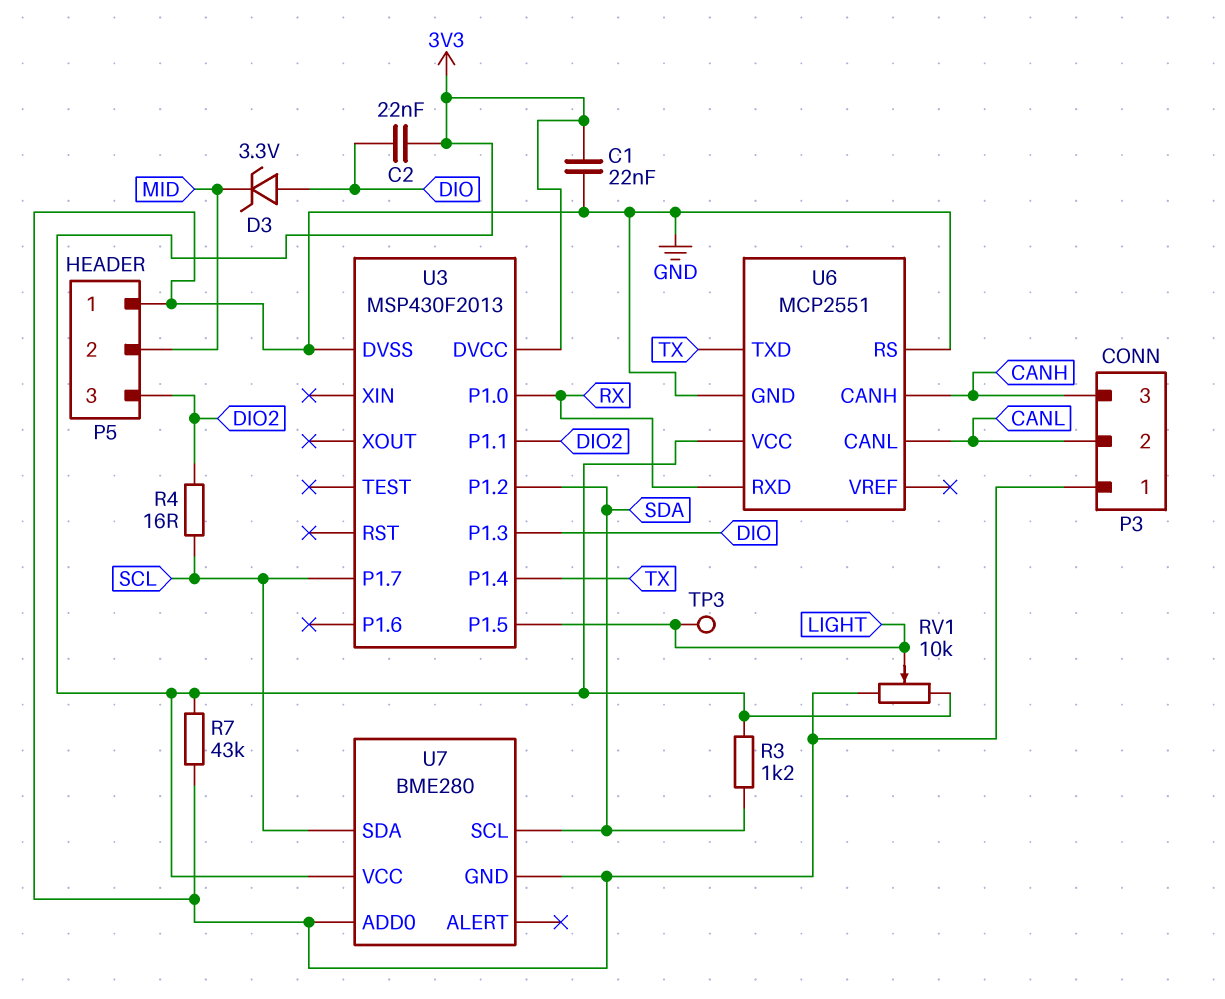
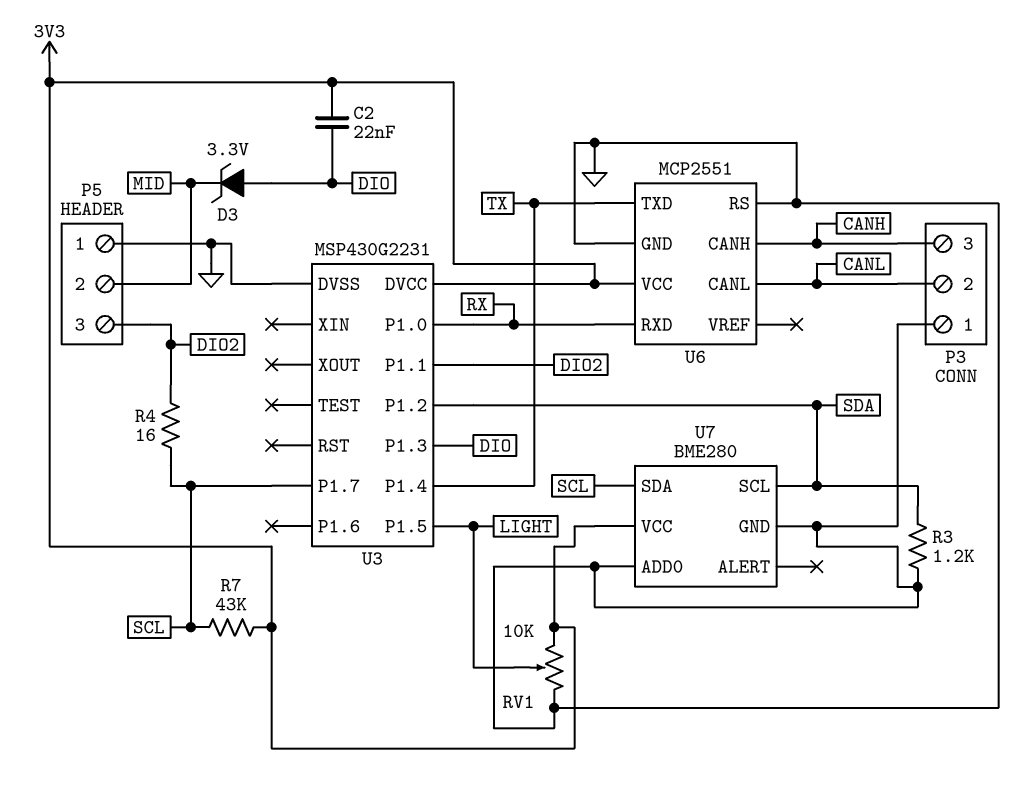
C1: 22nF (3V3, GND) -> none
R3: 1.2k (3V3, SDA) -> 1.2k (GND, SDA)
R7: 43k (3V3, GND) -> 43k (3V3, SCL)
TP3: test point (LIGHT) -> none
U3: MSP430F2013 -> MSP430G2231

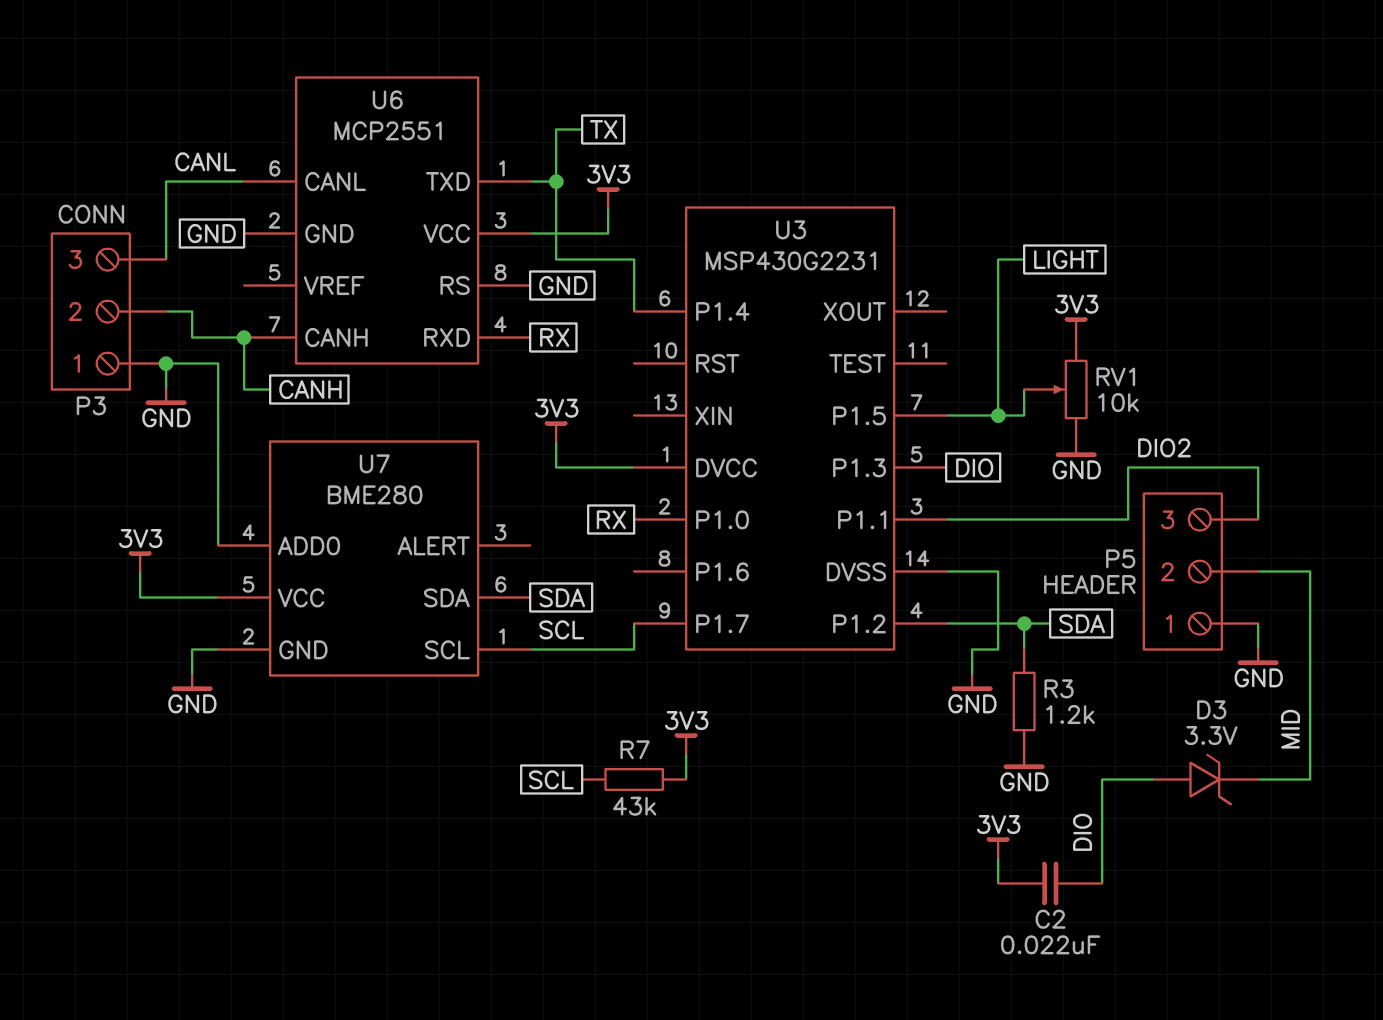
P3 pin 2: CANL -> CANH
P3 pin 3: CANH -> CANL
R4: 16 (DIO2, SCL) -> none
U7 pin SCL: SDA -> SCL
U7 pin SDA: SCL -> SDA

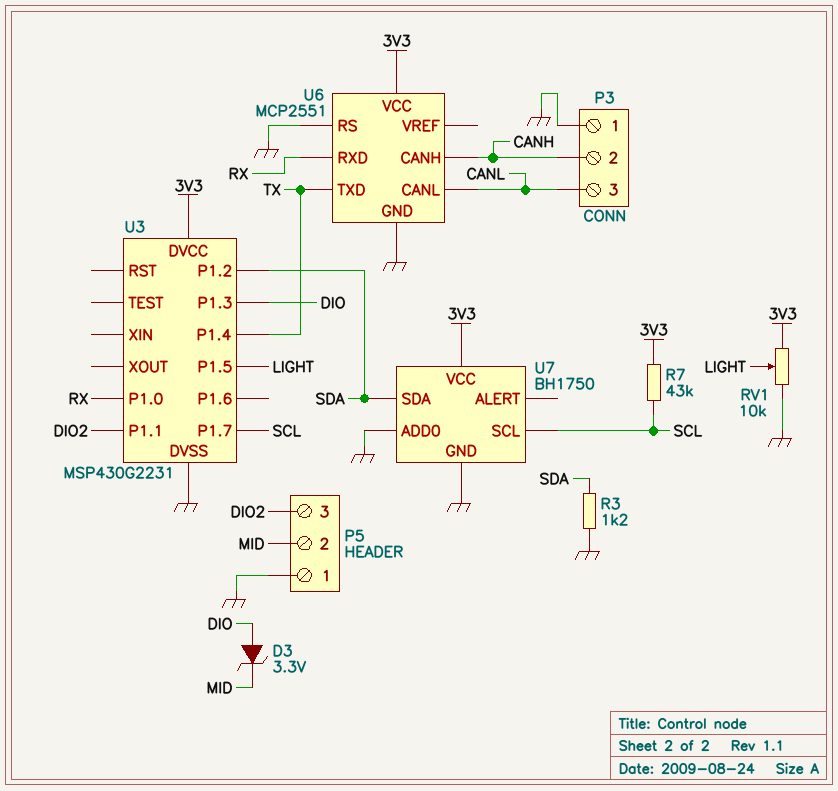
C2: 22nF (3V3, DIO) -> none
U7: BME280 -> BH1750

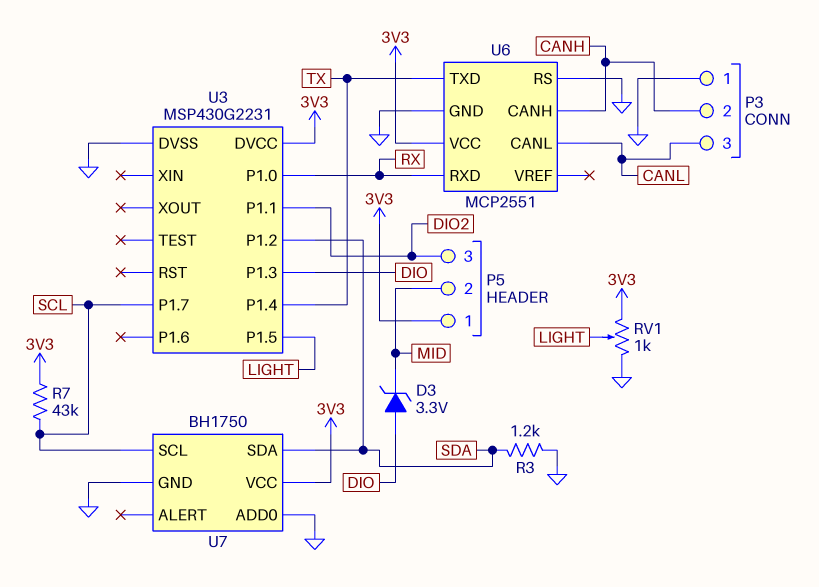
P5 pin 1: GND -> 3V3
RV1: 10k (3V3, GND, wiper LIGHT) -> 1k (3V3, GND, wiper LIGHT)

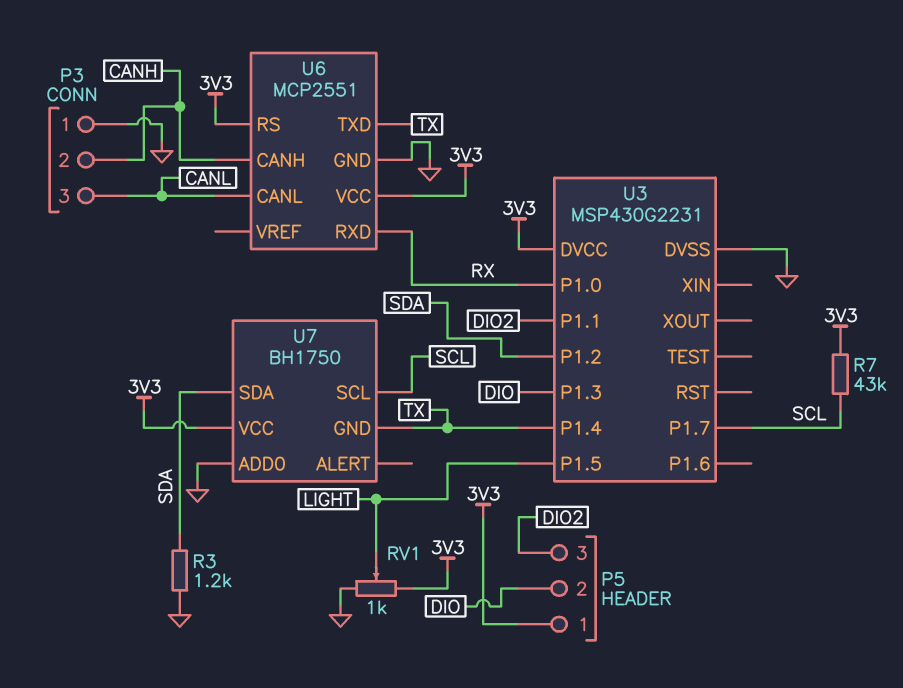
D3: zener 3.3V (A DIO, K MID) -> none
P5 pin 2: MID -> DIO
U6 pin RS: GND -> 3V3
U7 pin GND: GND -> TX

